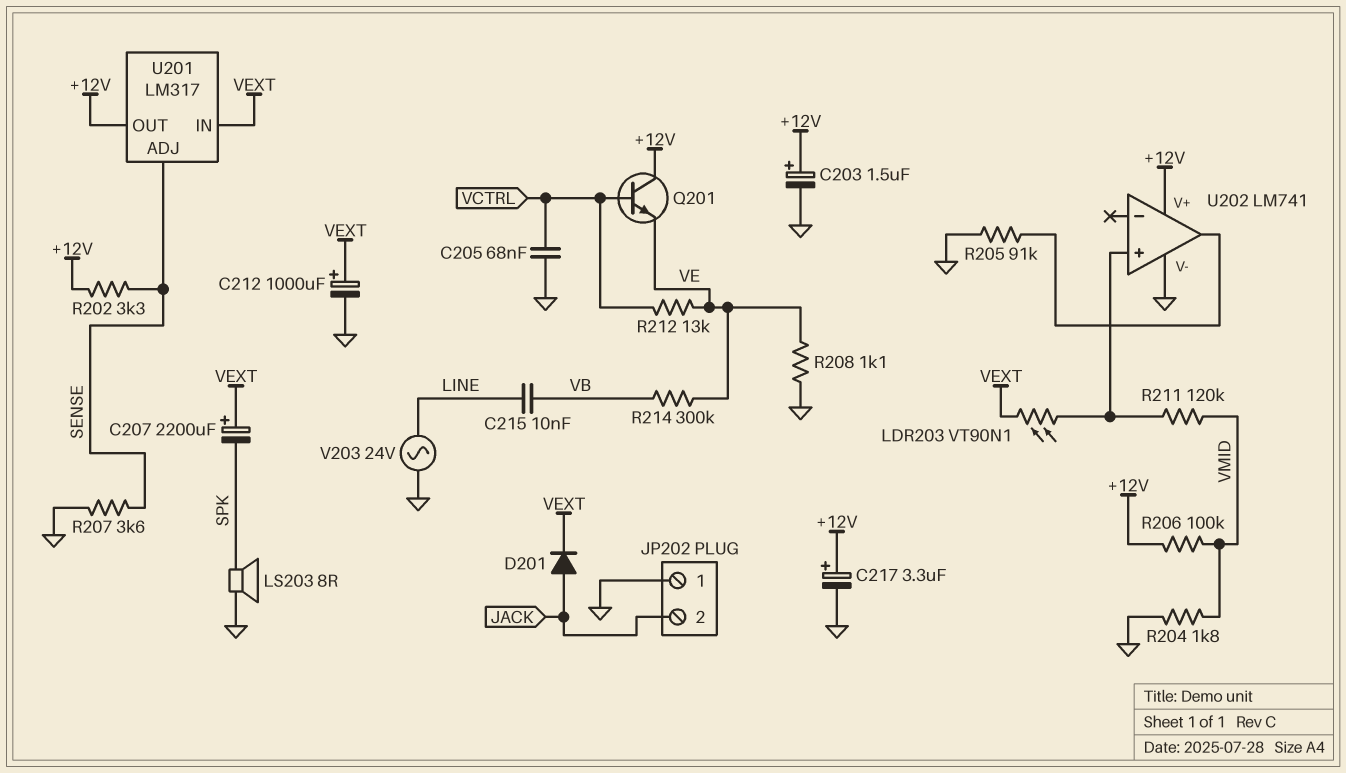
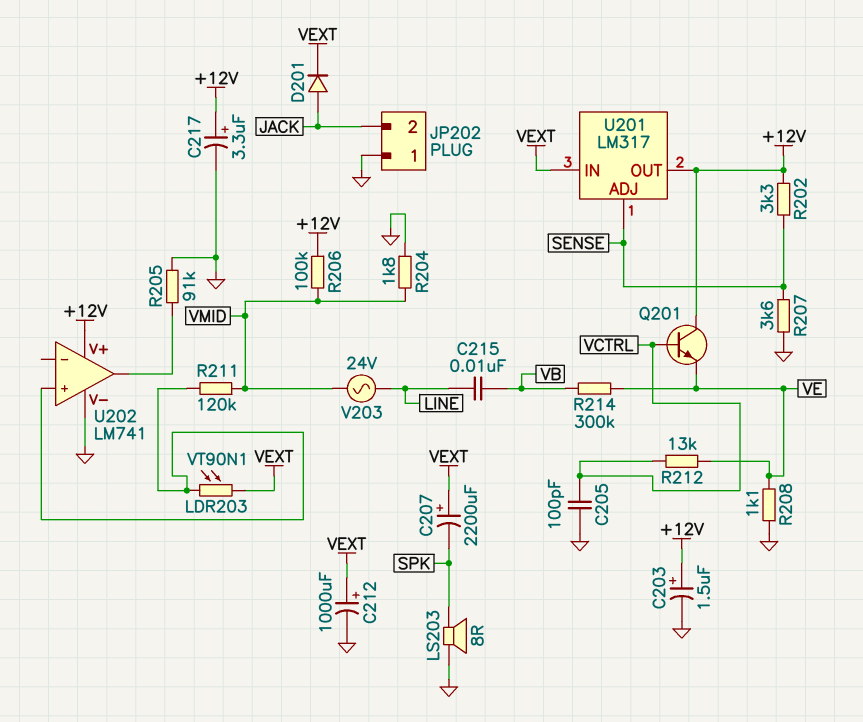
C205: 68nF (GND, VCTRL) -> 100pF (GND, VCTRL)
V203: AC 24V (GND, LINE) -> AC 24V (LINE, VMID)

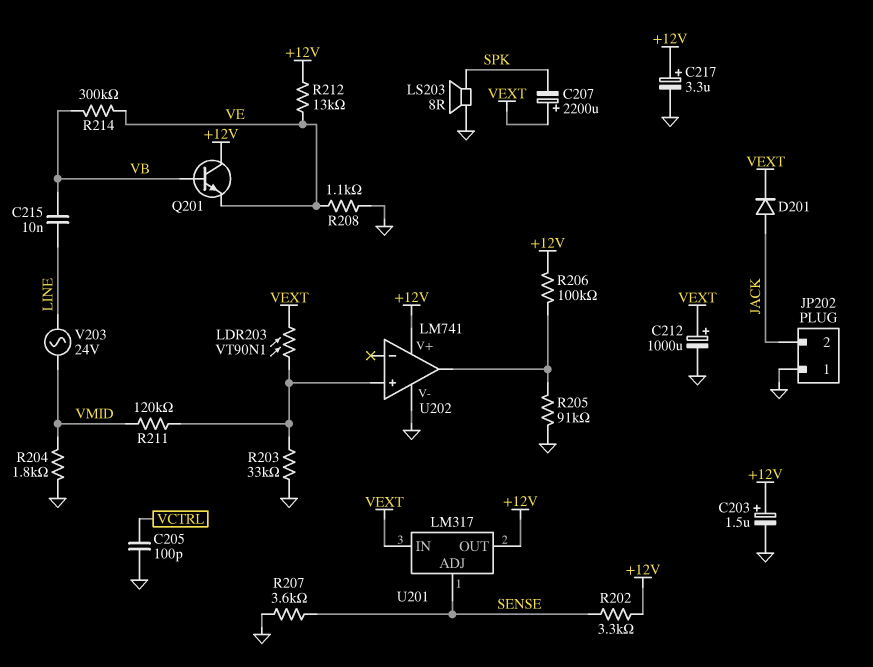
Q201: NPN (B VCTRL, C +12V, E VE) -> NPN (B VB, C +12V, E VE)
R203: none -> 33k (GND, U202/in+)
R206: 100k (+12V, VMID) -> 100k (+12V, U202/out)
R212: 13k (VCTRL, VE) -> 13k (+12V, VE)

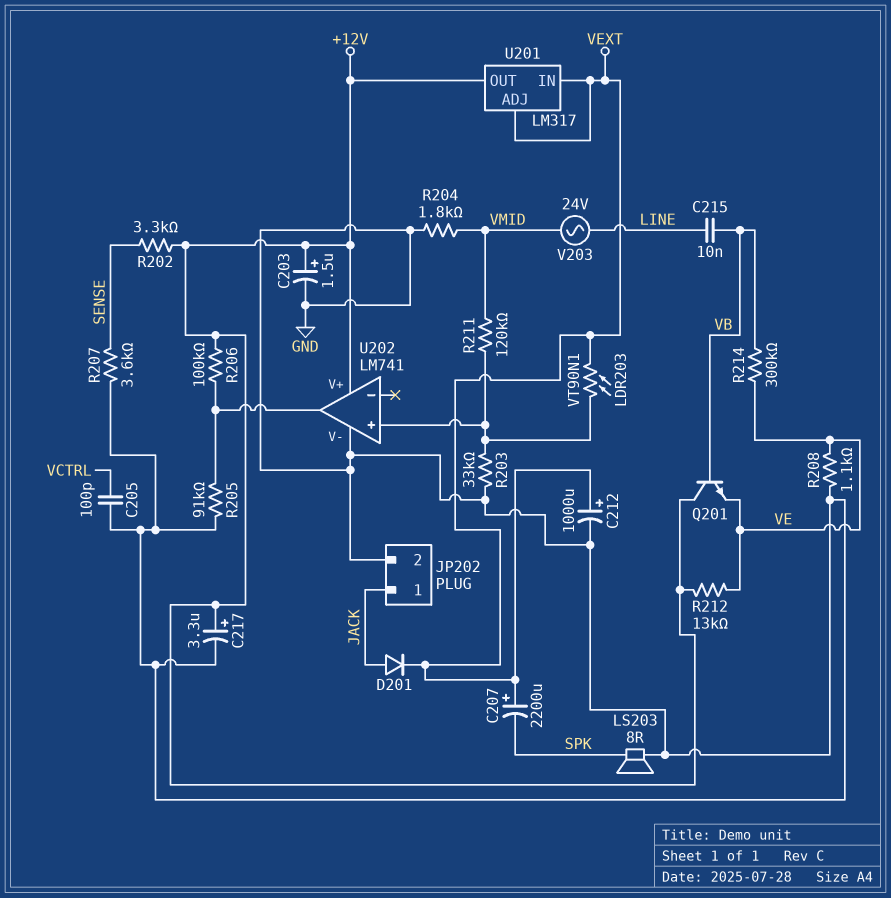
JP202 pin 1: GND -> JACK
JP202 pin 2: JACK -> GND
U201 pin ADJ: SENSE -> VEXT

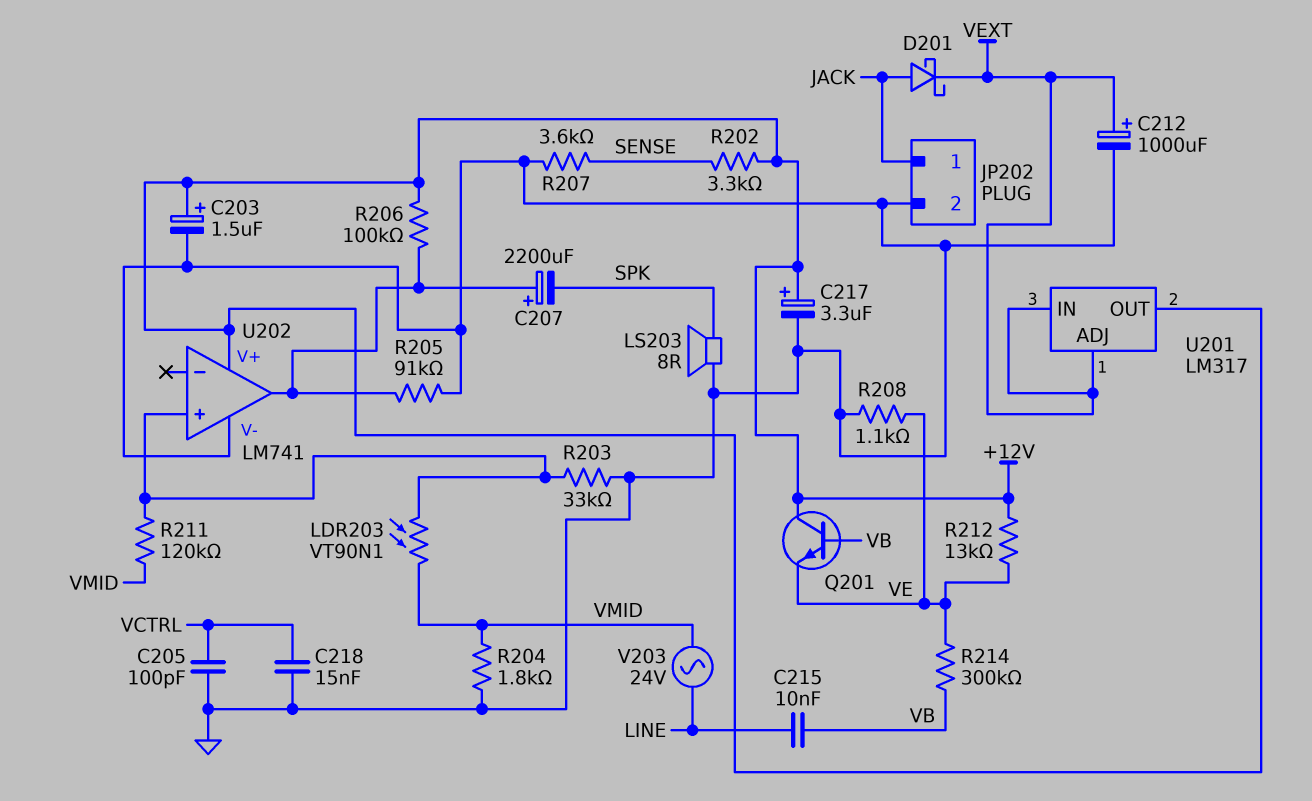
C207: 2200uF (plus VEXT, minus SPK) -> 2200uF (plus U202/out, minus SPK)
C218: none -> 15nF (GND, VCTRL)
D201: diode (A JACK, K VEXT) -> schottky (A JACK, K VEXT)
LDR203: VT90N1 (U202/in+, VEXT) -> VT90N1 (U202/in+, VMID)

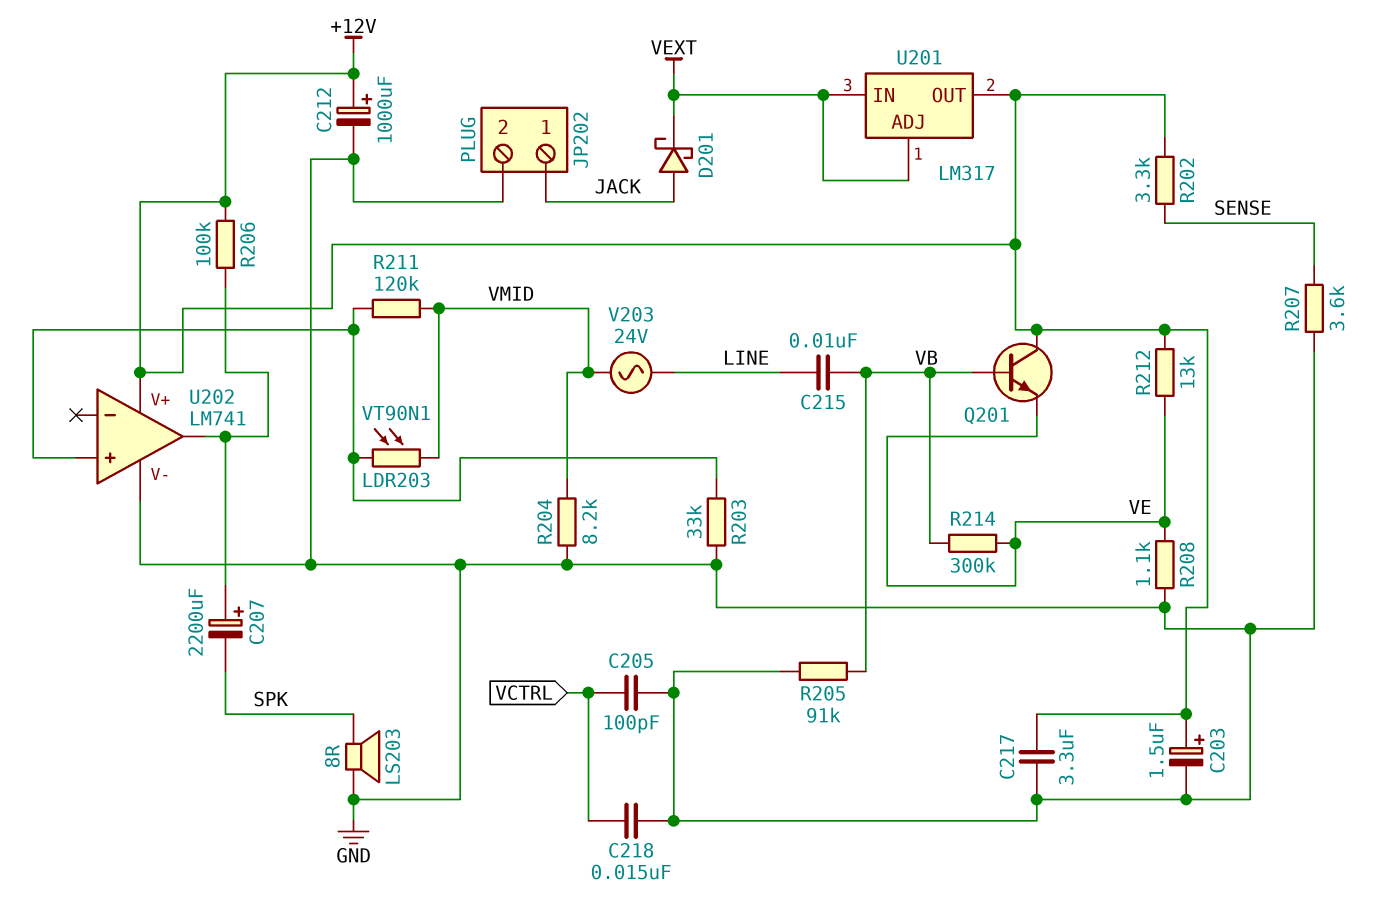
C212: 1000uF (plus VEXT, minus GND) -> 1000uF (plus +12V, minus GND)
C217: 3.3uF (plus +12V, minus GND) -> 3.3uF (+12V, GND)
R204: 1.8k (GND, VMID) -> 8.2k (GND, VMID)
R205: 91k (GND, U202/out) -> 91k (GND, VB)

